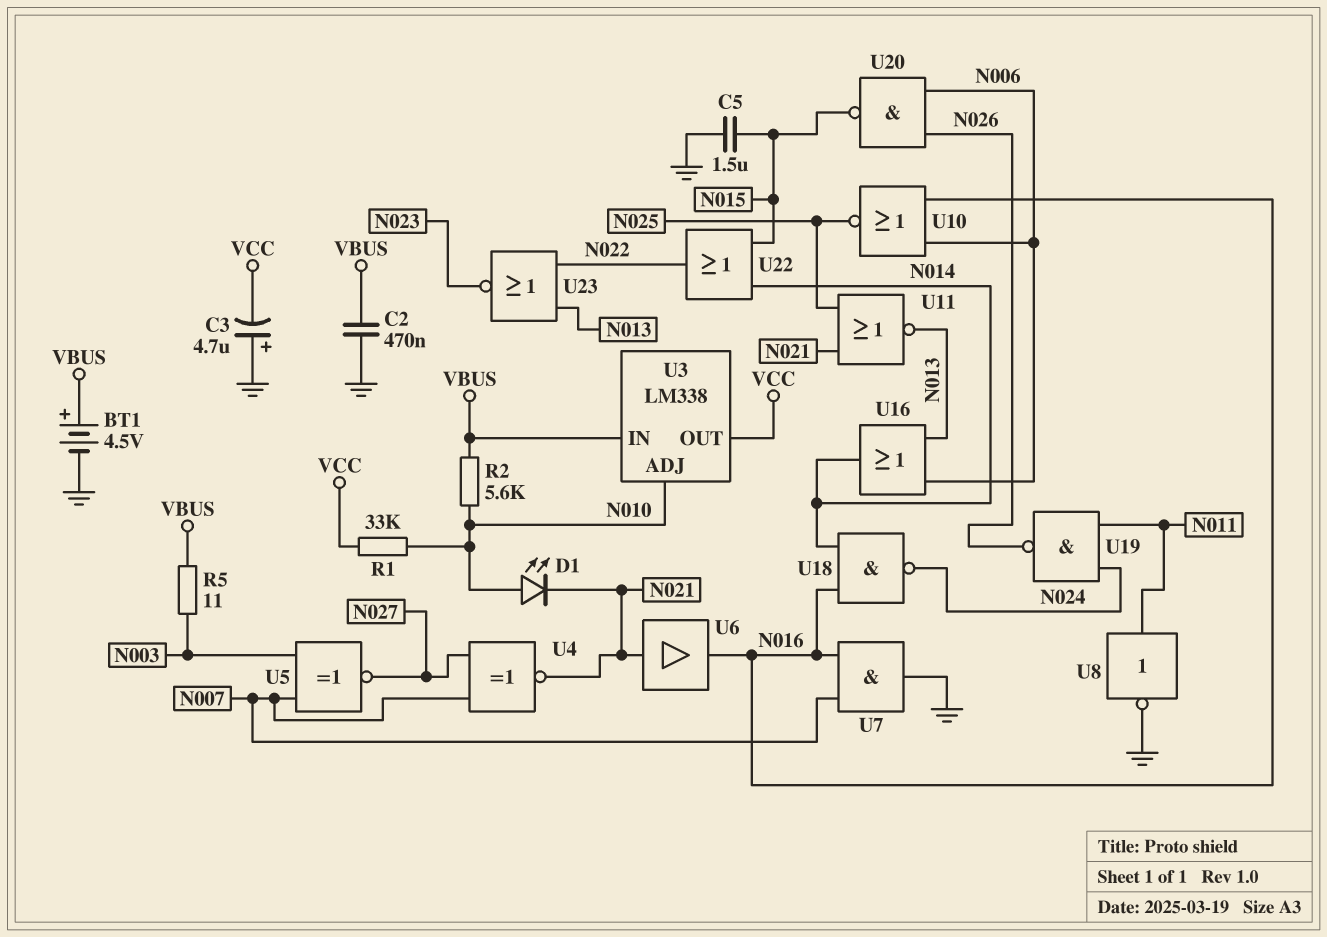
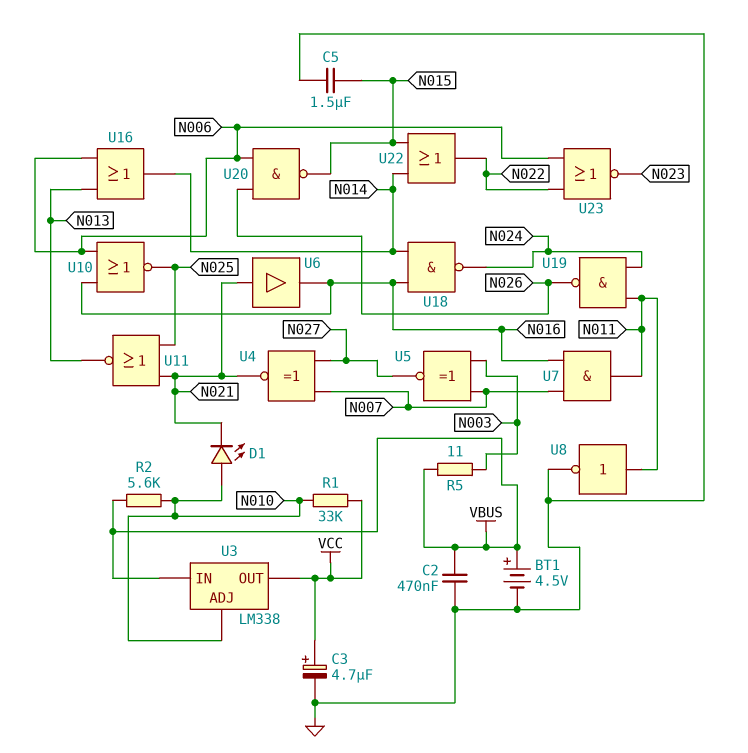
C3: 4.7uF (plus GND, minus VCC) -> 4.7uF (plus VCC, minus GND)
U7: AND (in N007, in N016, out GND) -> AND (in N007, in N016, out N011)
U23: NOR (in N013, in N022, out N023) -> NOR (in N006, in N022, out N023)

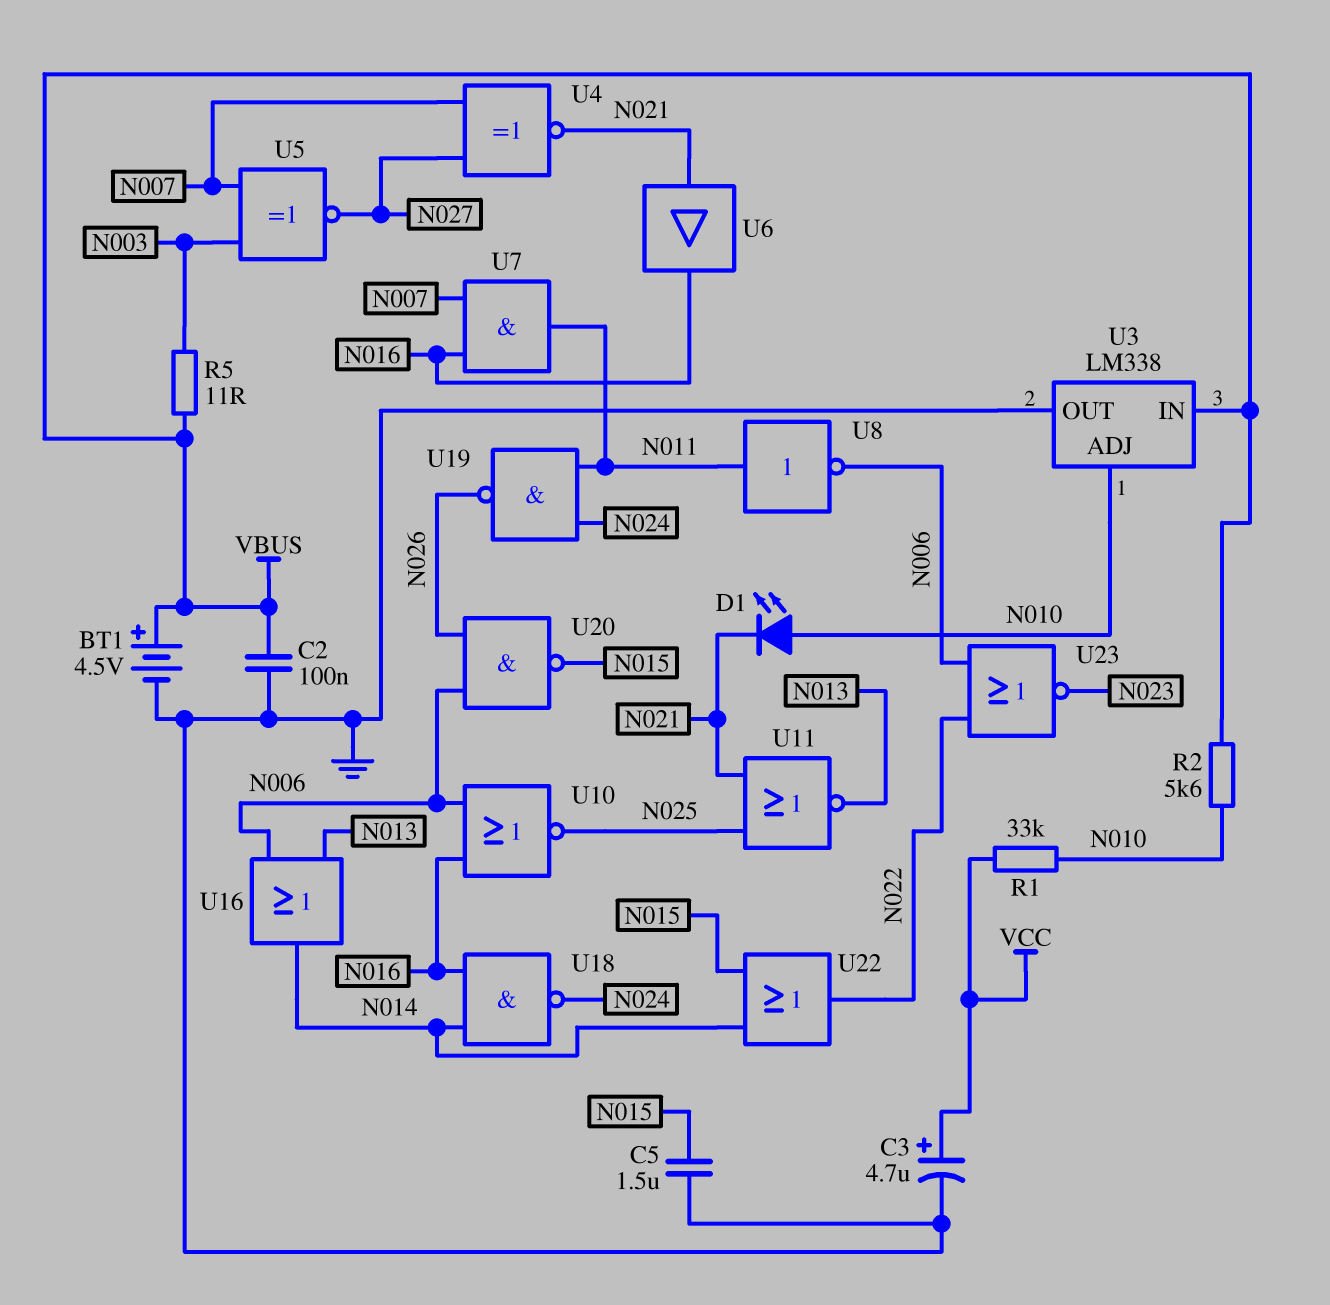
C2: 470nF (GND, VBUS) -> 100nF (GND, VBUS)
U3 pin OUT: VCC -> GND
U8: NOT (in N011, out GND) -> NOT (in N011, out N006)

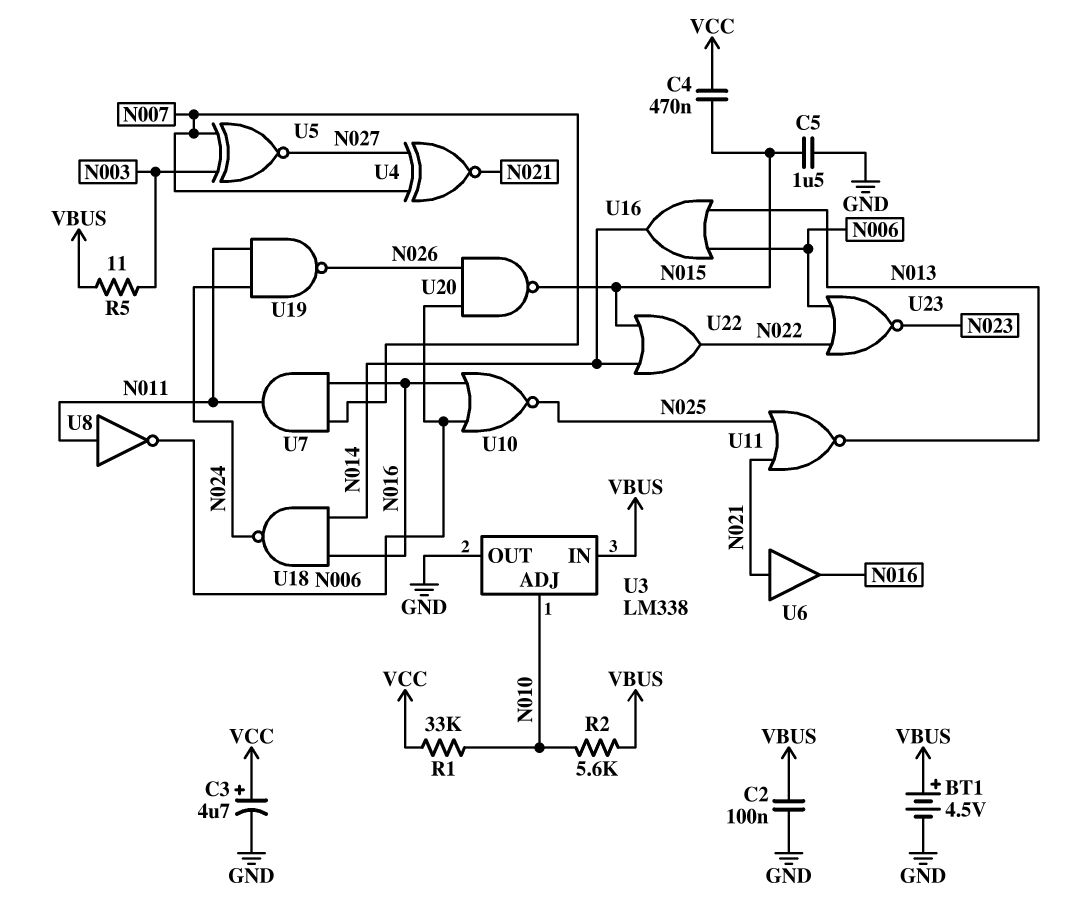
C4: none -> 470nF (N015, VCC)
D1: LED (A N010, K N021) -> none

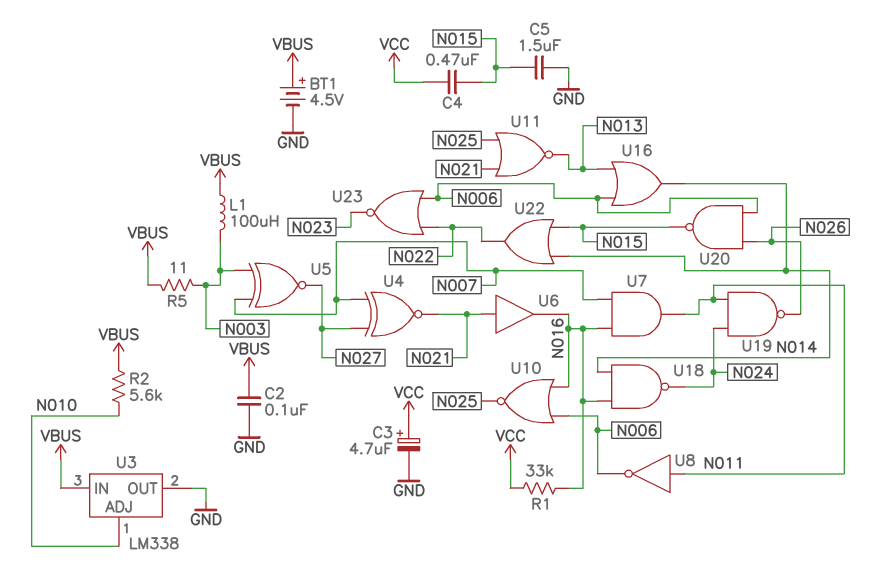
L1: none -> 100uH (N003, VBUS)
R1: 33k (N010, VCC) -> 33k (N016, VCC)

